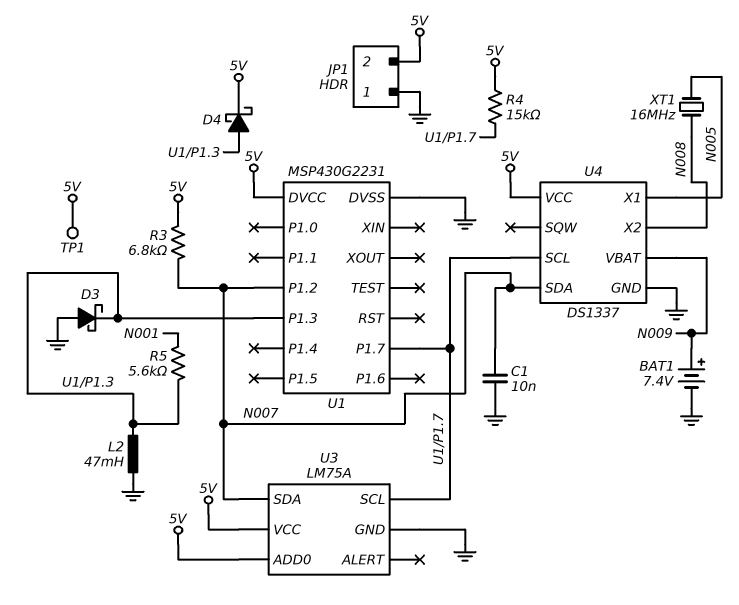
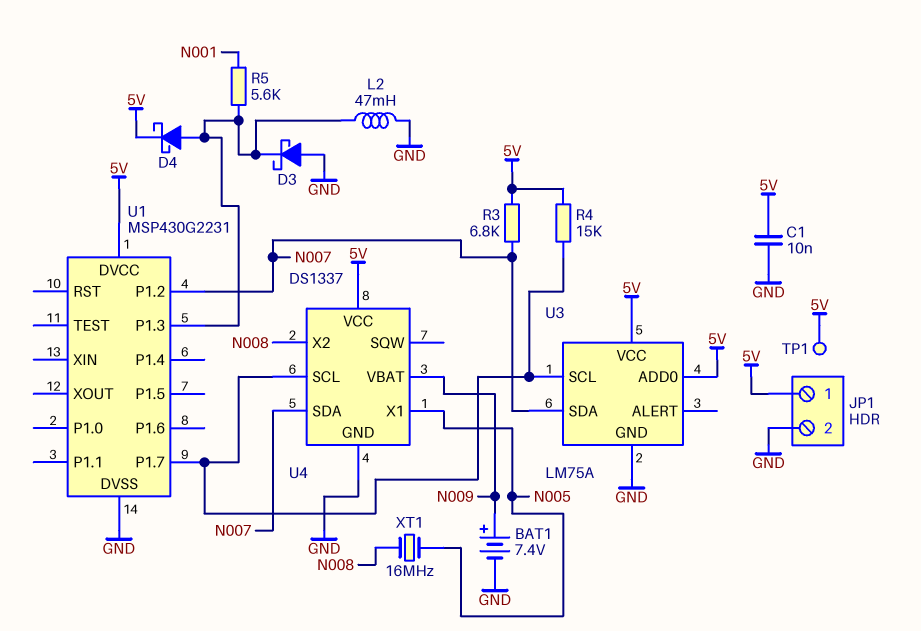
C1: 10nF (GND, N007) -> 10nF (5V, GND)
JP1 pin 1: GND -> 5V
JP1 pin 2: 5V -> GND

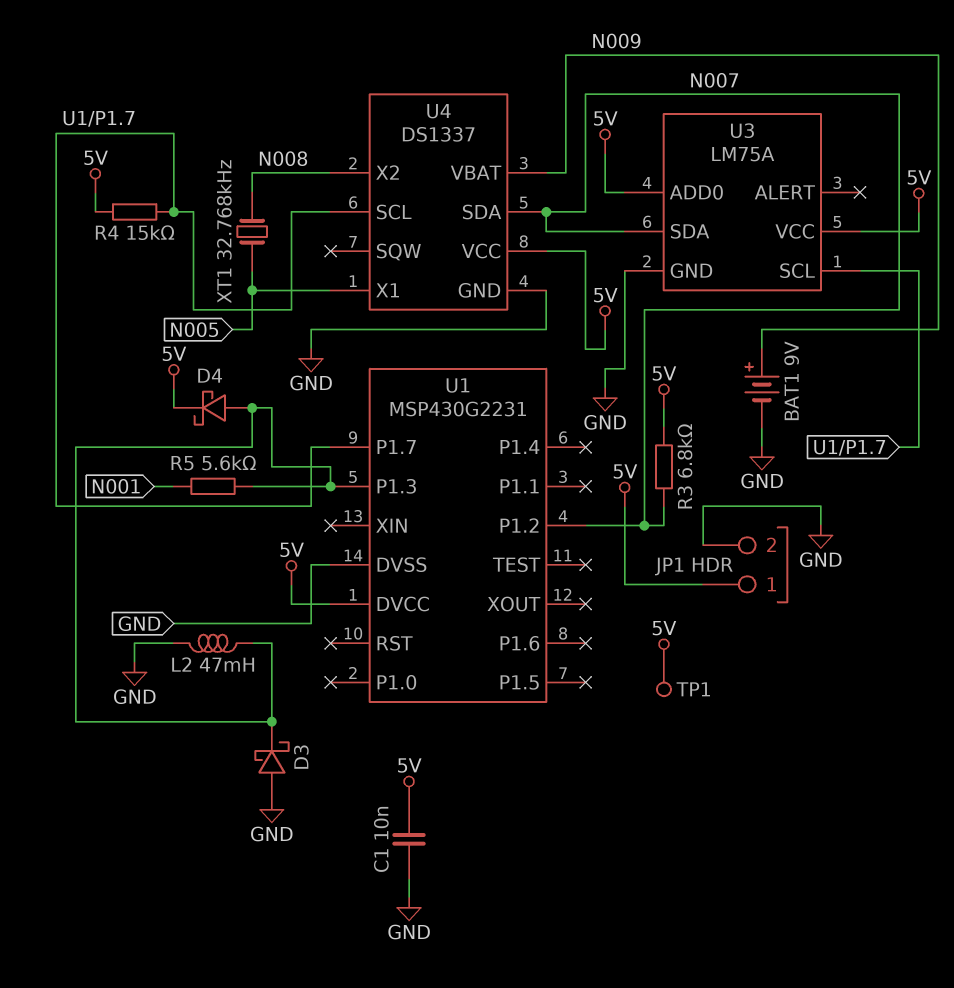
BAT1: 7.4V (plus N009, minus GND) -> 9V (plus N009, minus GND)
XT1: 16MHz (N005, N008) -> 32.768kHz (N005, N008)

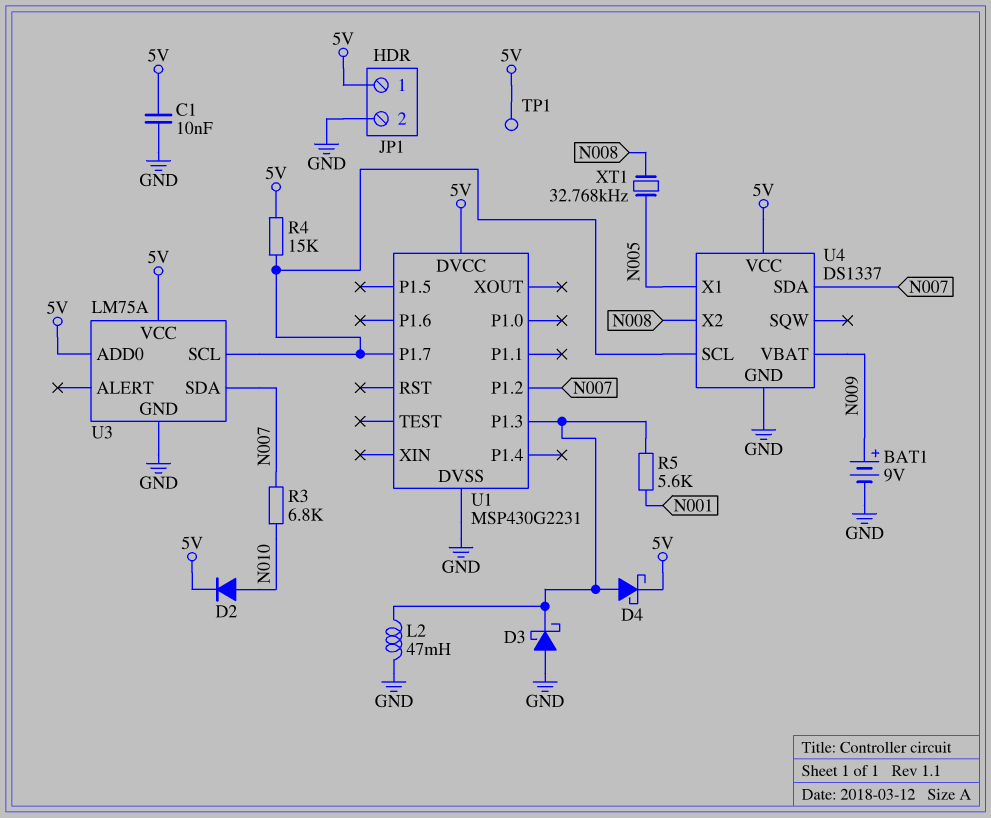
D2: none -> diode (A N010, K 5V)
R3: 6.8k (5V, N007) -> 6.8k (N007, N010)

